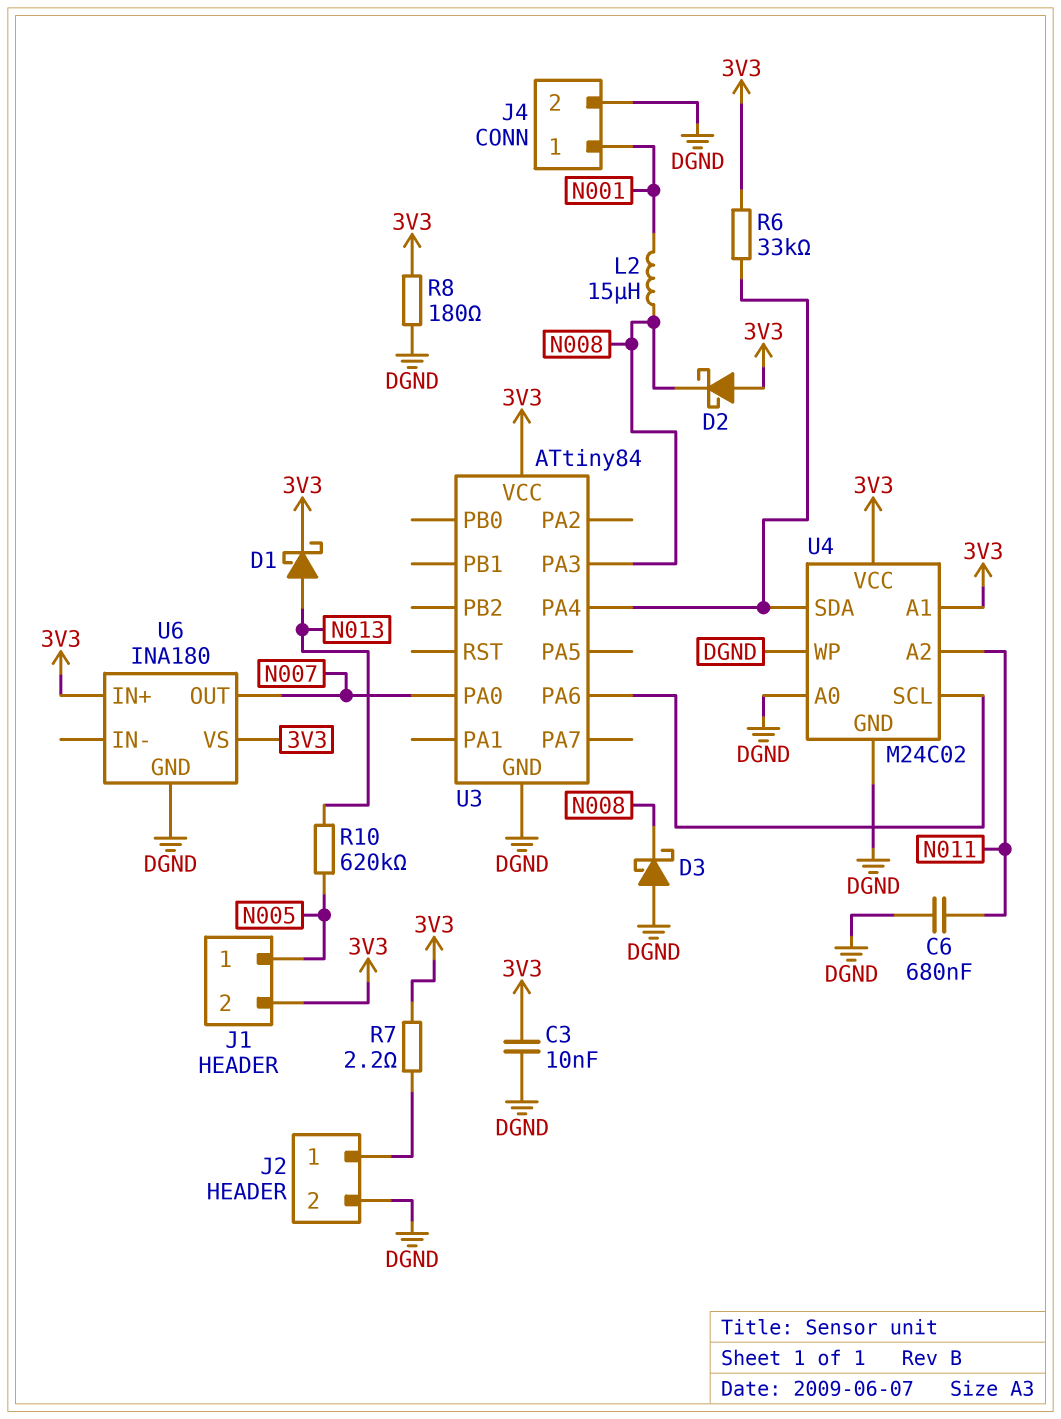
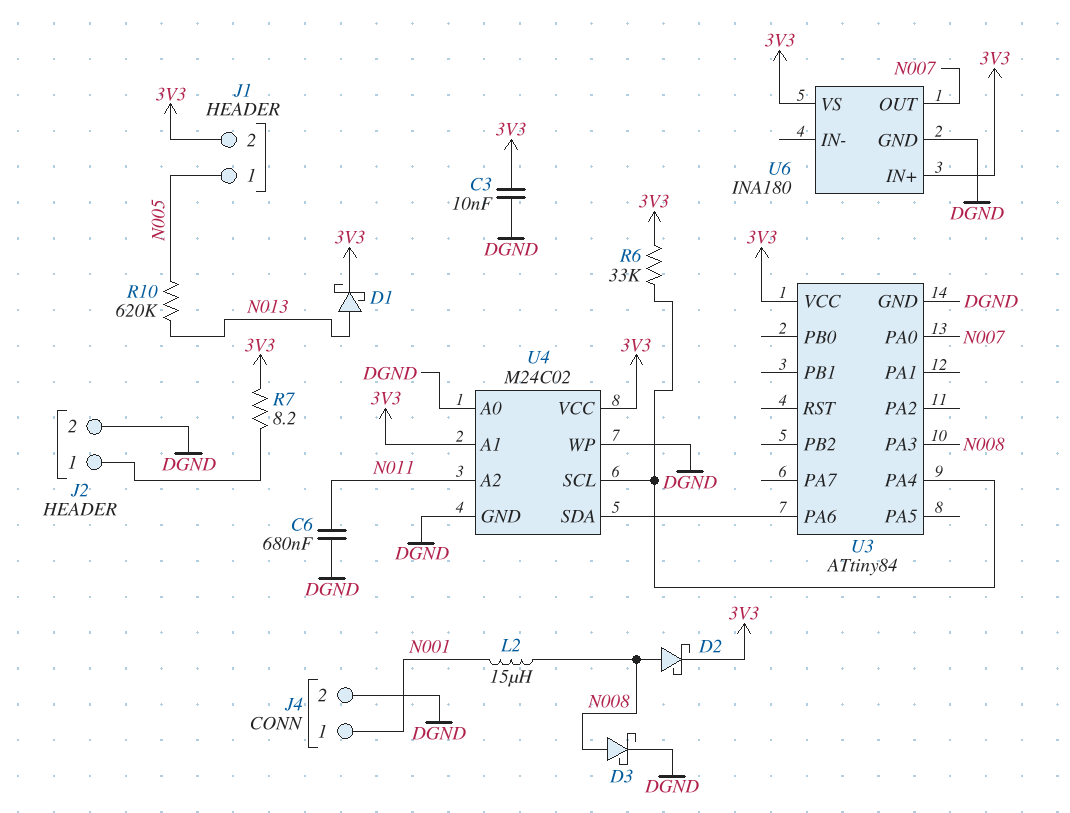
D2: schottky (A 3V3, K N008) -> schottky (A N008, K 3V3)
D3: schottky (A DGND, K N008) -> schottky (A N008, K DGND)
R7: 2.2 (3V3, J2/1) -> 8.2 (3V3, J2/1)
R8: 180 (3V3, DGND) -> none
U4 pin SCL: U3/PA6 -> U3/PA4
U4 pin SDA: U3/PA4 -> U3/PA6

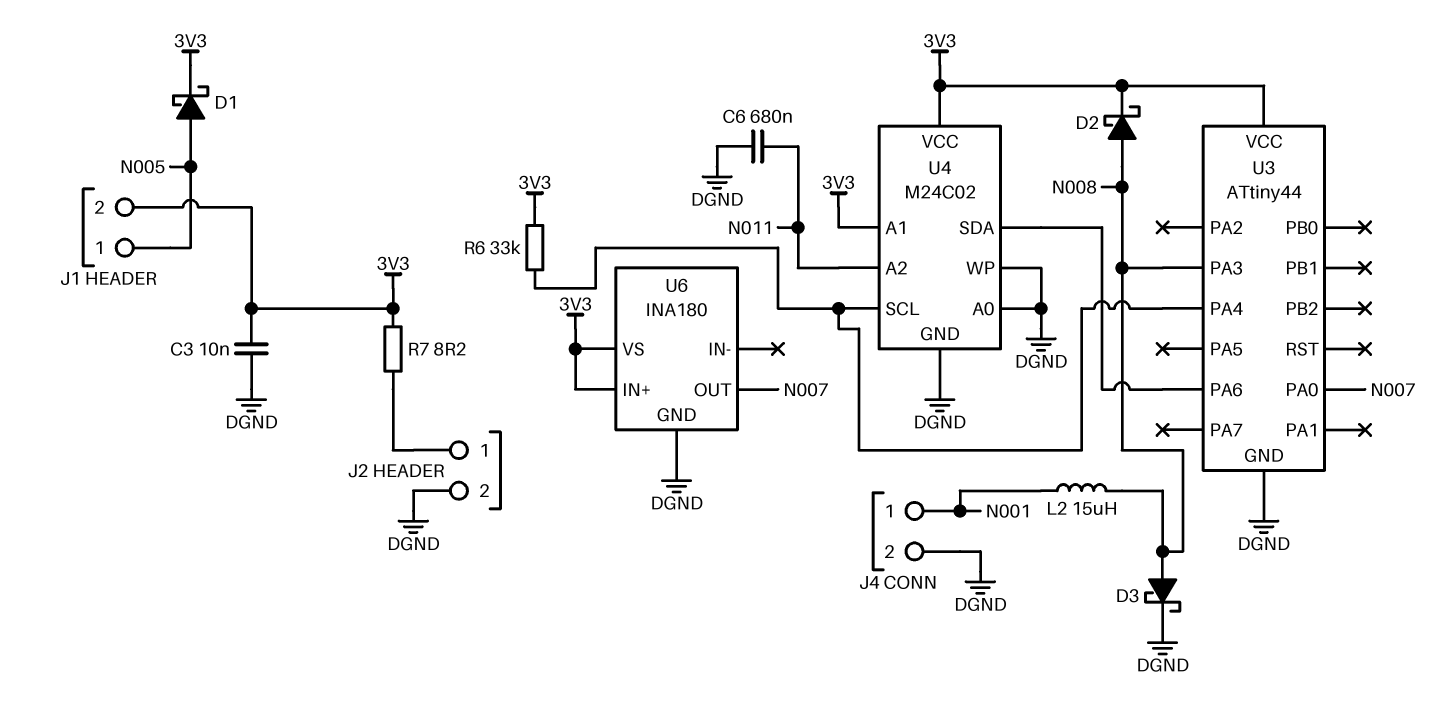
D1: schottky (A N013, K 3V3) -> schottky (A N005, K 3V3)
R10: 620k (N005, N013) -> none
U3: ATtiny84 -> ATtiny44

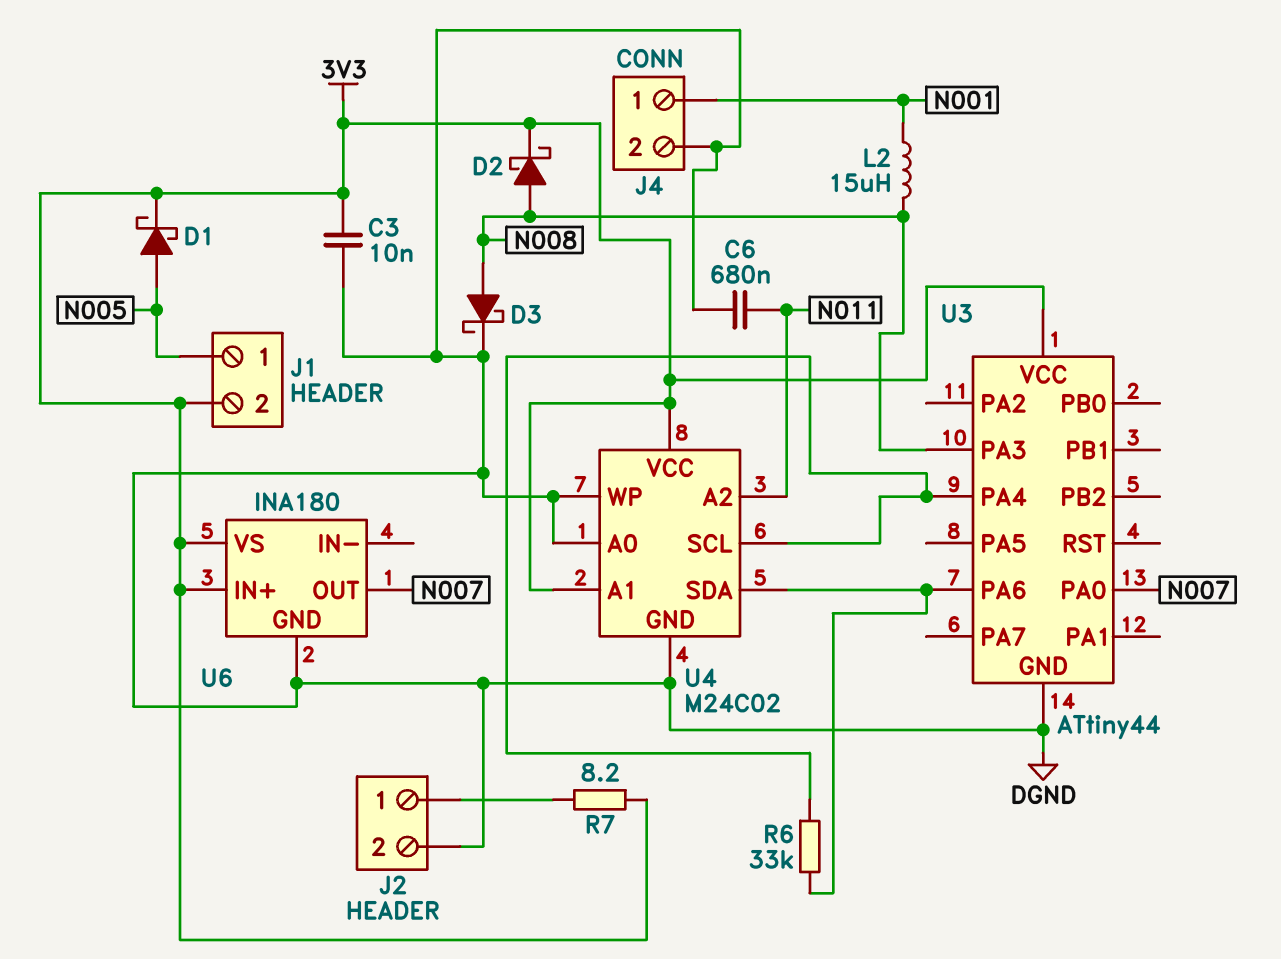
R6: 33k (3V3, U3/PA4) -> 33k (U3/PA4, U3/PA6)

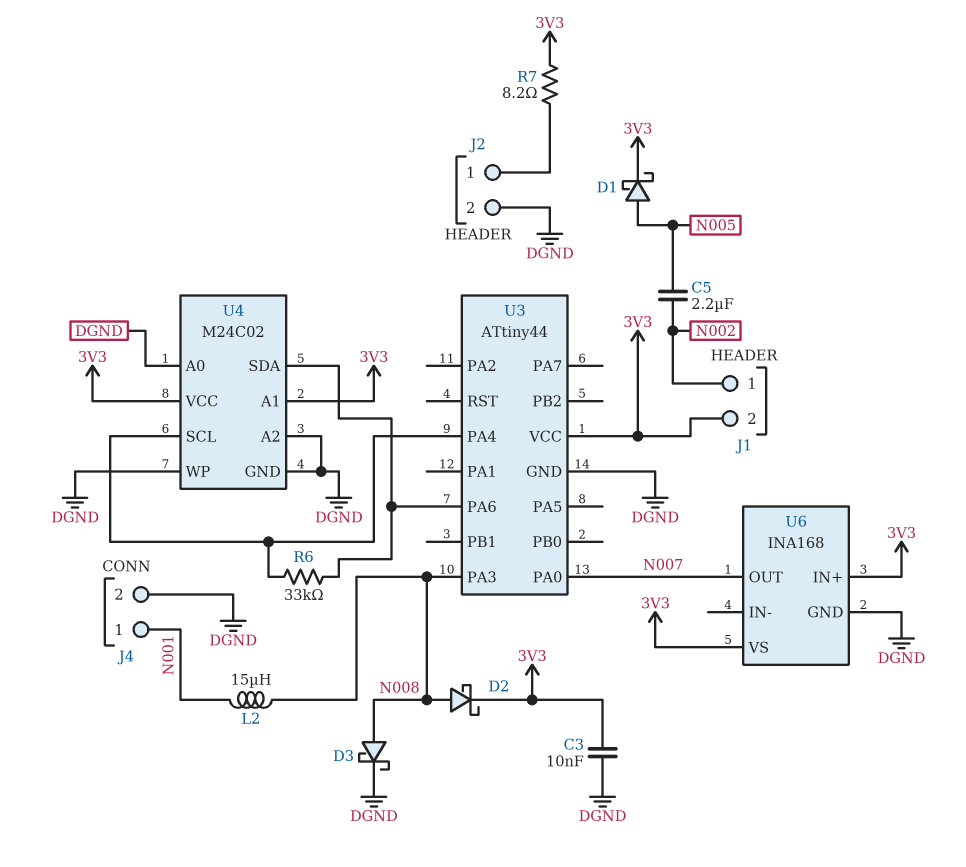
C5: none -> 2.2uF (N002, N005)
C6: 680nF (DGND, N011) -> none
J1 pin 1: N005 -> N002
U4 pin A2: N011 -> DGND
U6: INA180 -> INA168

